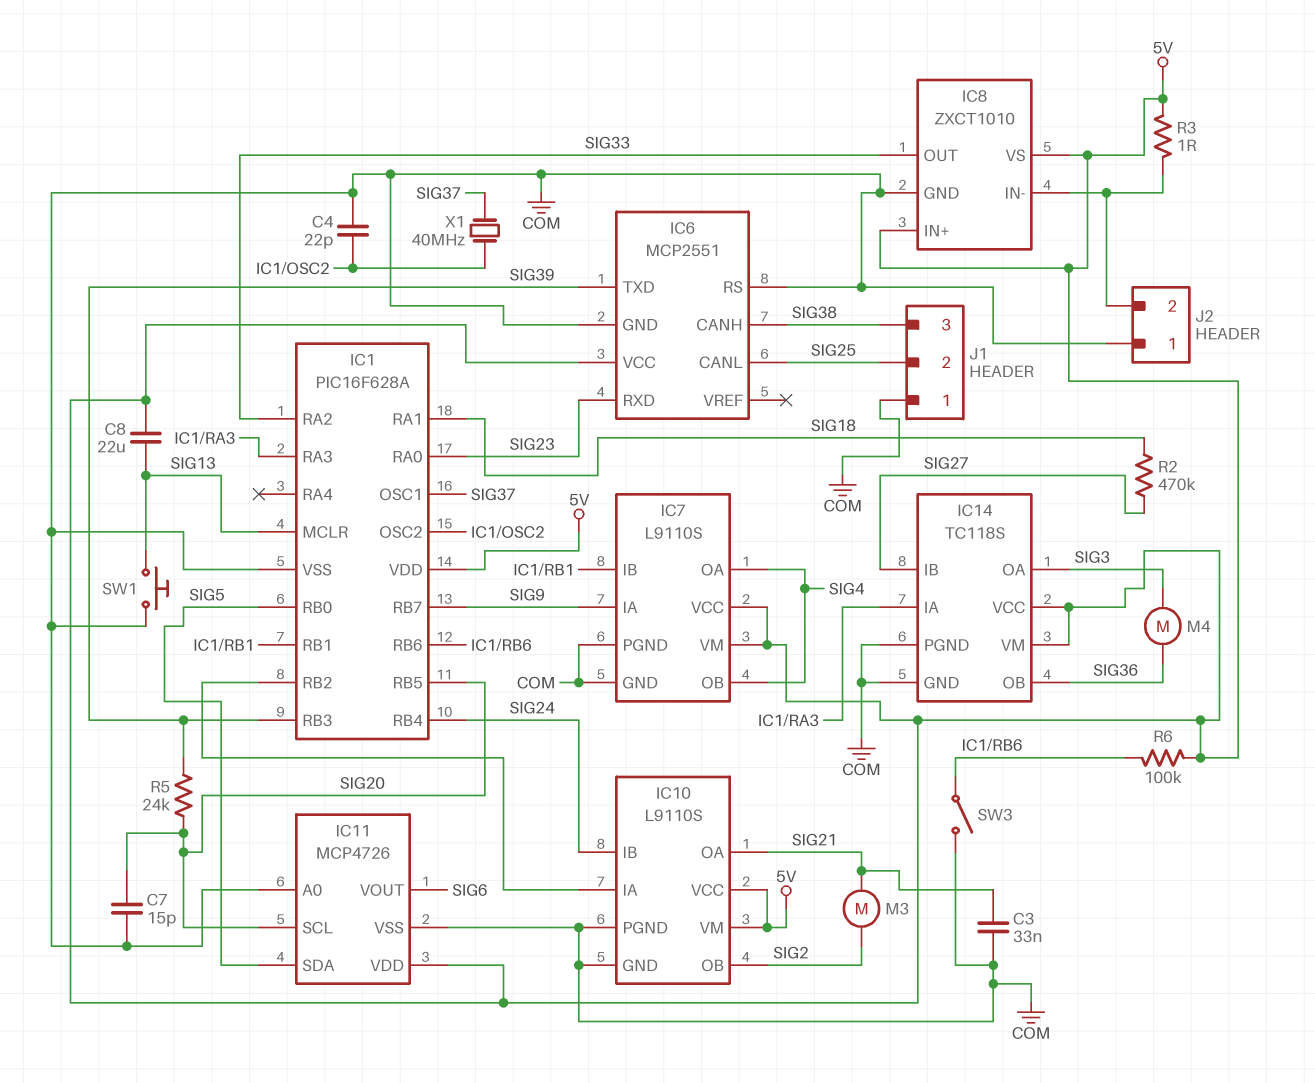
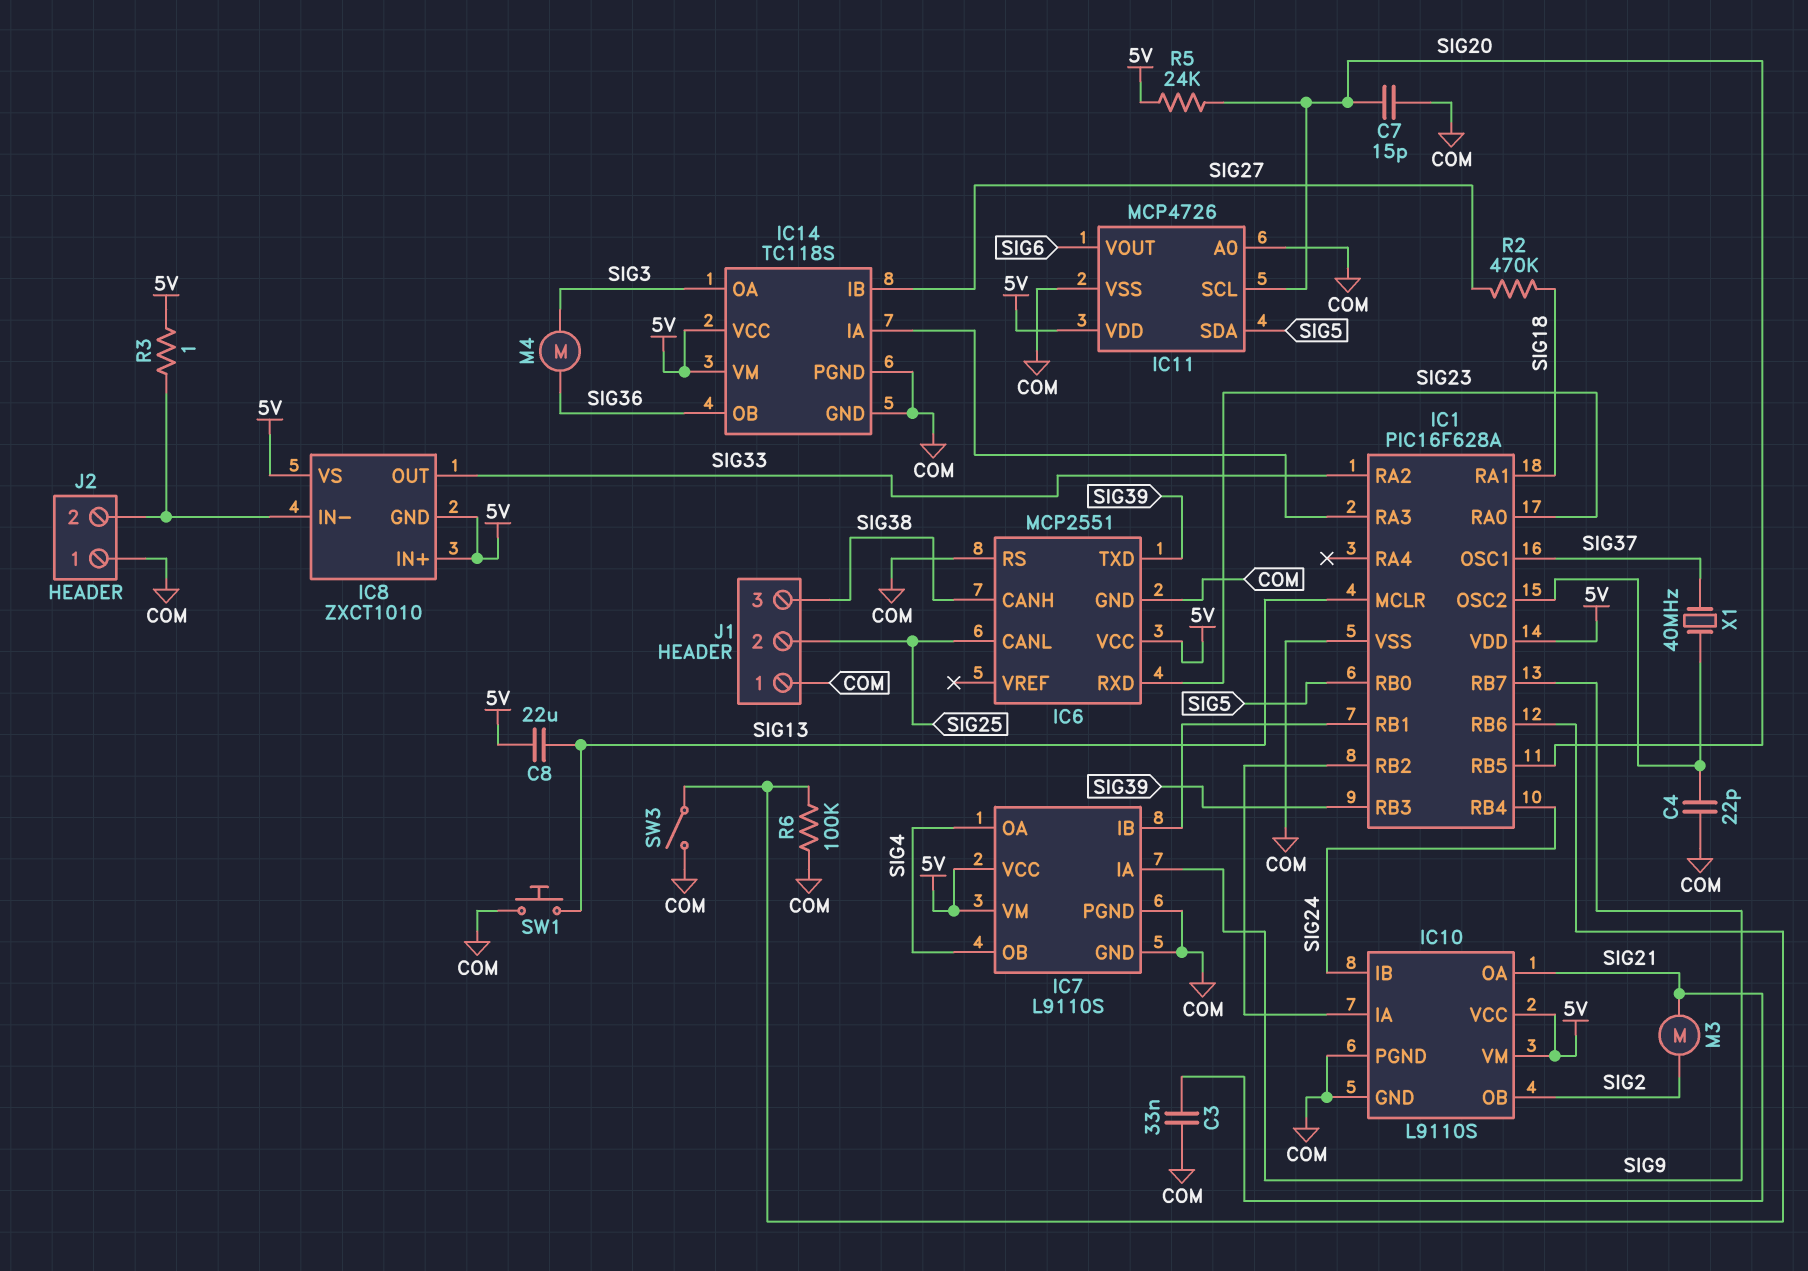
IC8 pin GND: COM -> 5V
R5: 24k (SIG20, SIG39) -> 24k (5V, SIG20)
R6: 100k (5V, IC1/RB6) -> 100k (COM, IC1/RB6)

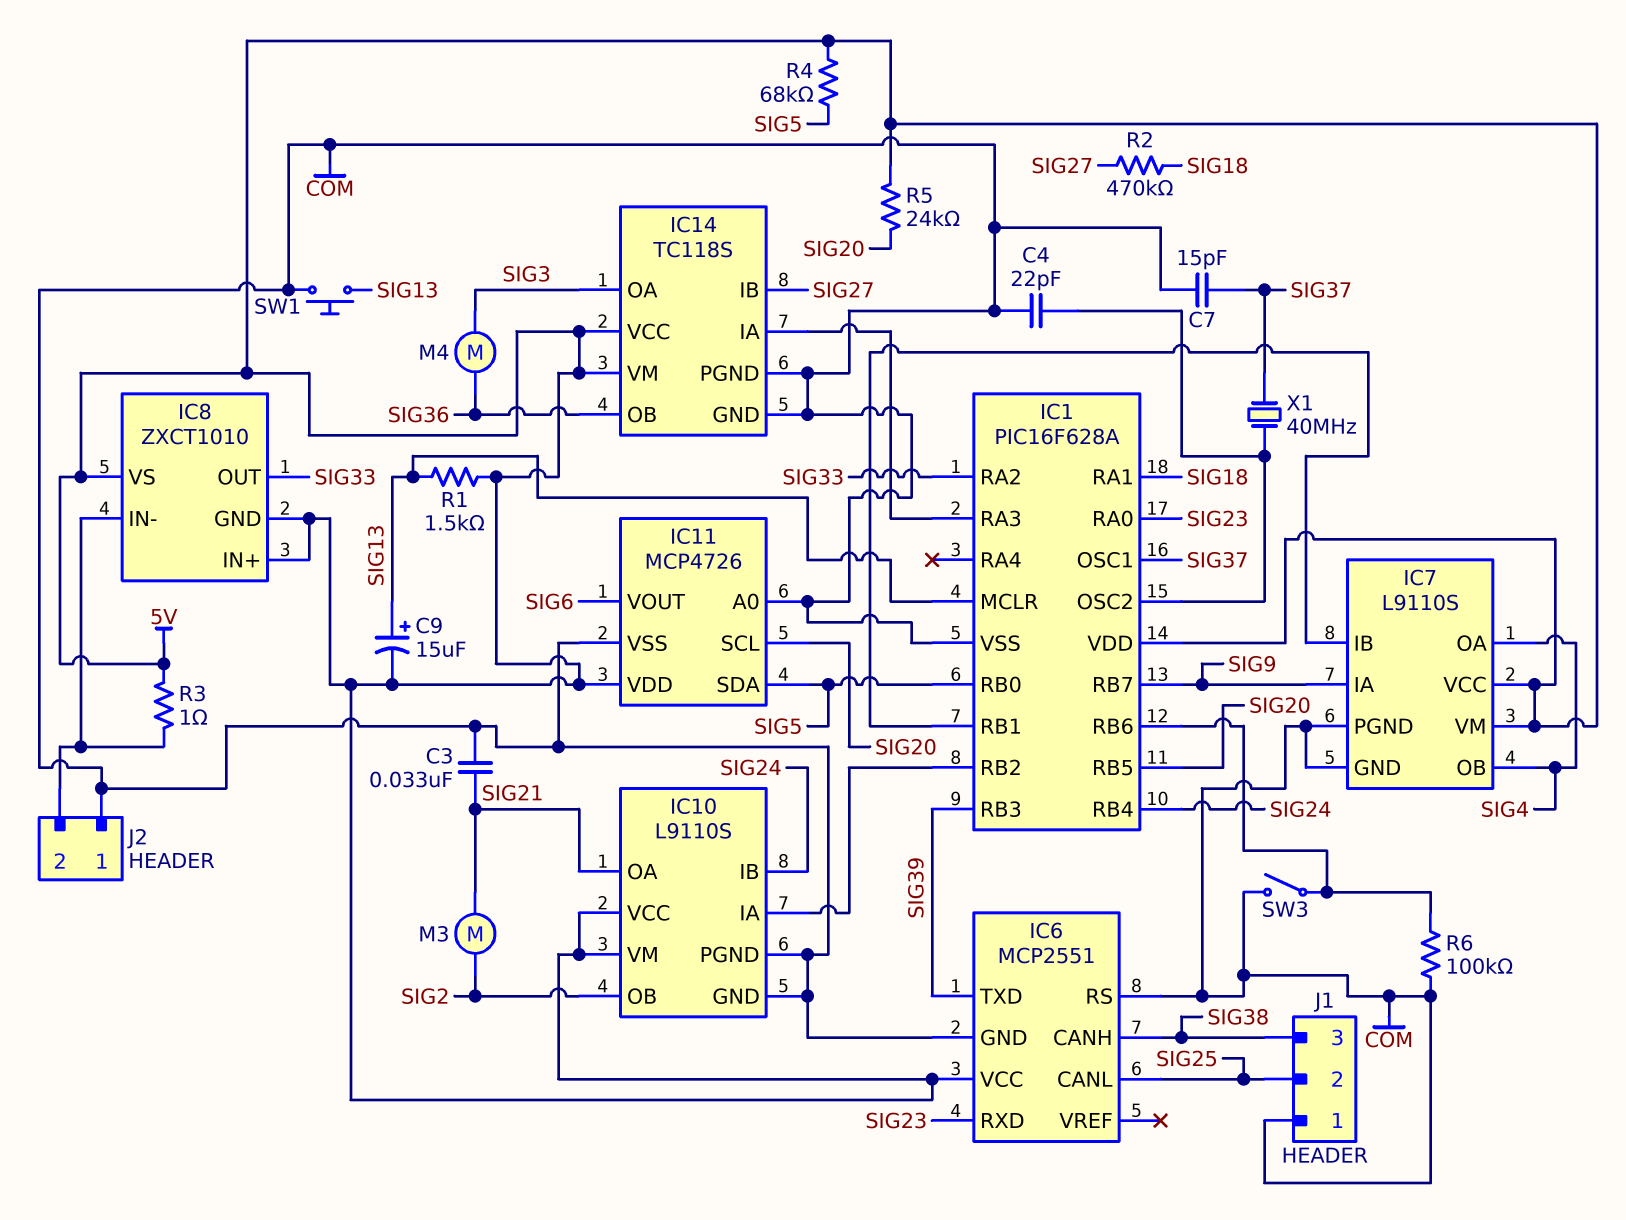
C7: 15pF (COM, SIG20) -> 15pF (COM, SIG37)
C8: 22uF (5V, SIG13) -> none
C9: none -> 15uF (plus SIG13, minus 5V)
R1: none -> 1.5k (5V, SIG13)
R4: none -> 68k (5V, SIG5)

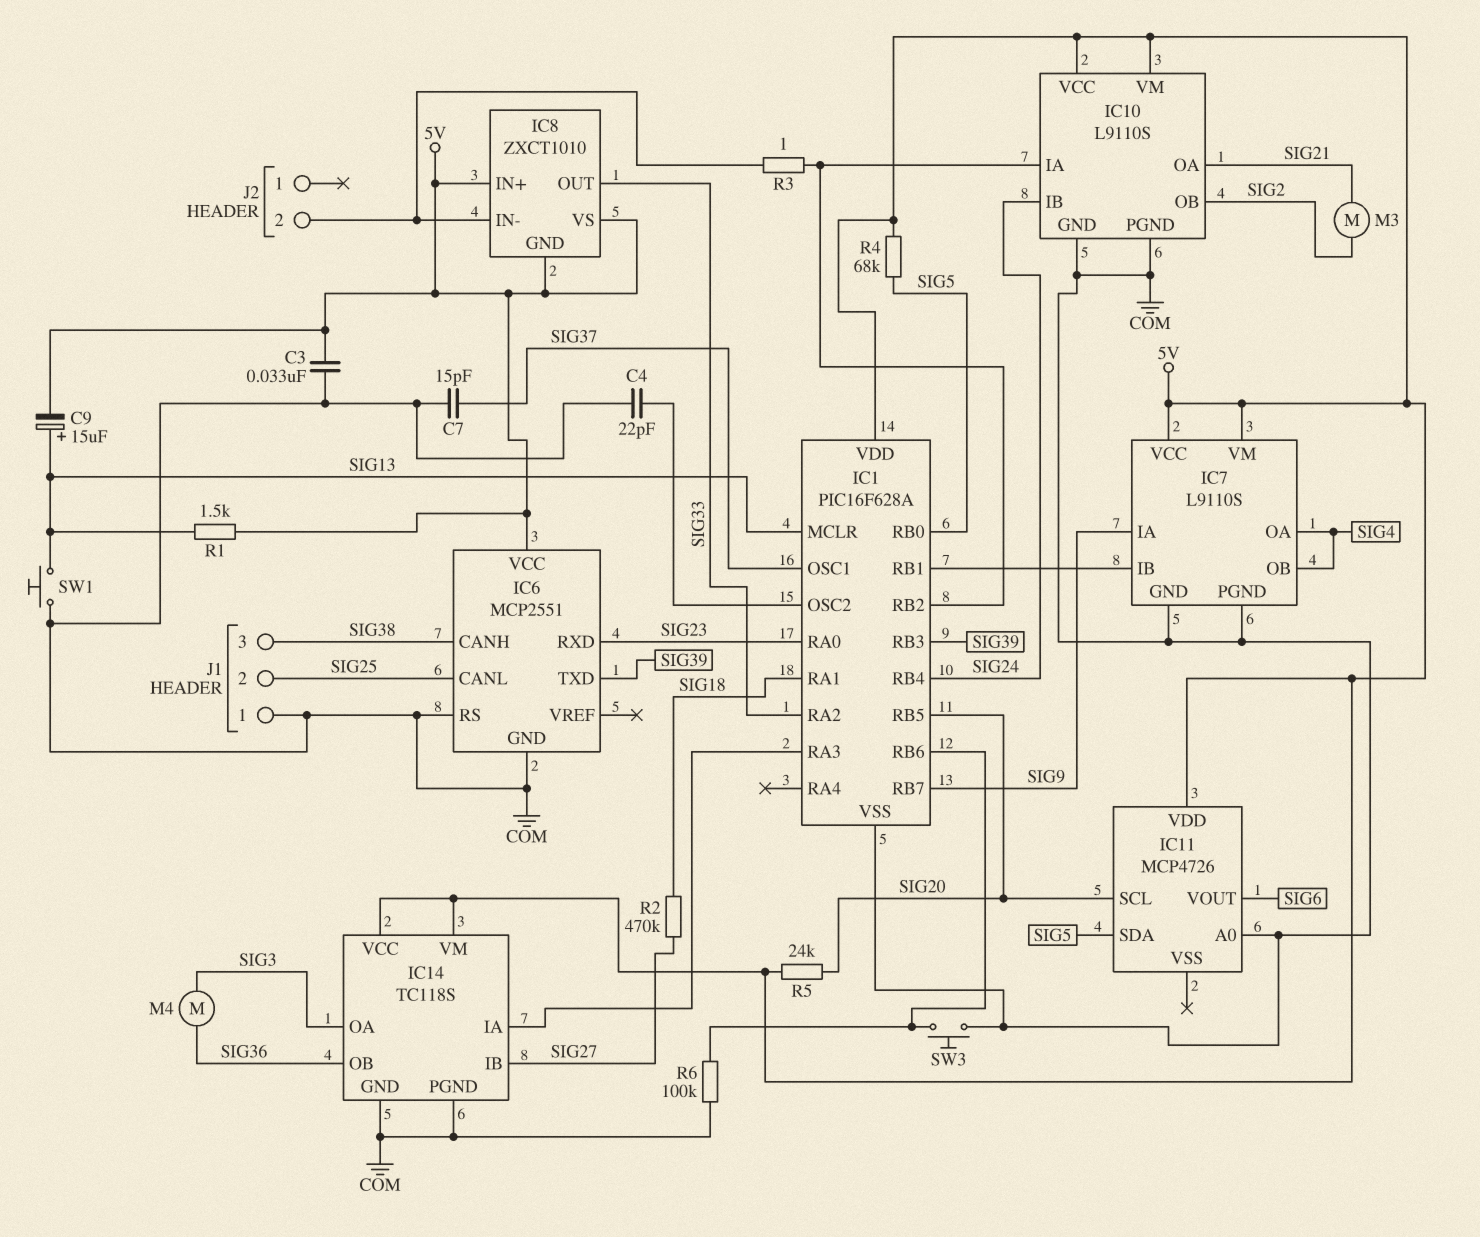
C3: 33nF (COM, SIG21) -> 33nF (5V, COM)
IC11 pin VSS: COM -> none
J2 pin 1: COM -> none
R3: 1 (5V, IC8/IN-) -> 1 (IC1/RB2, IC8/IN-)
SW3: switch (COM, IC1/RB6) -> button (COM, IC1/RB6)
X1: 40MHz (IC1/OSC2, SIG37) -> none

